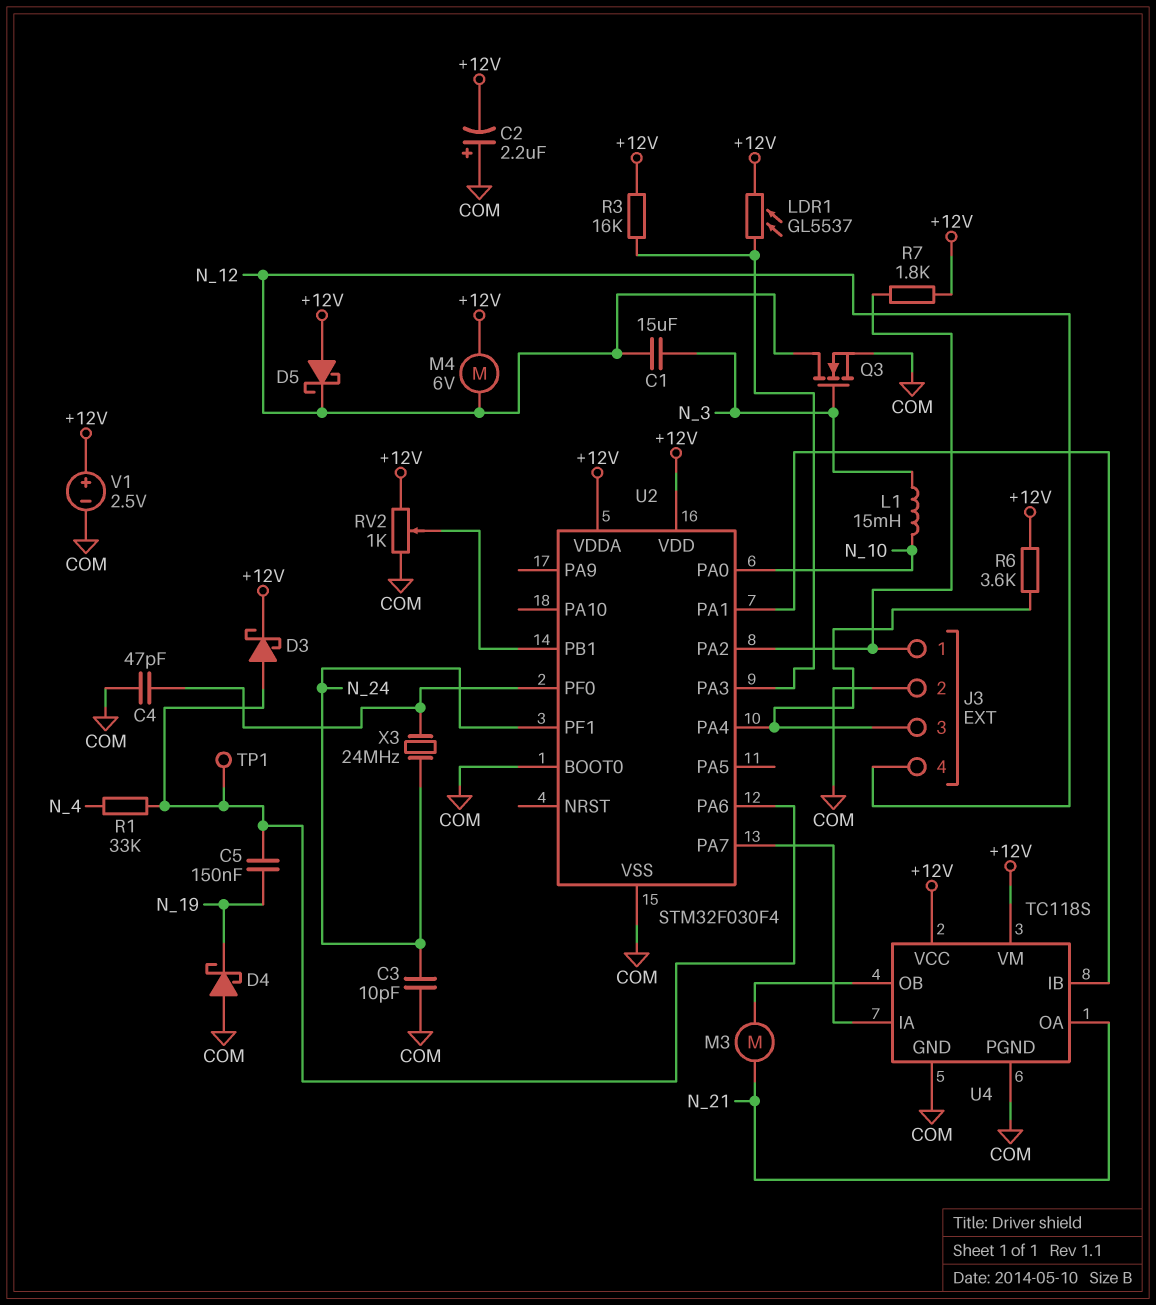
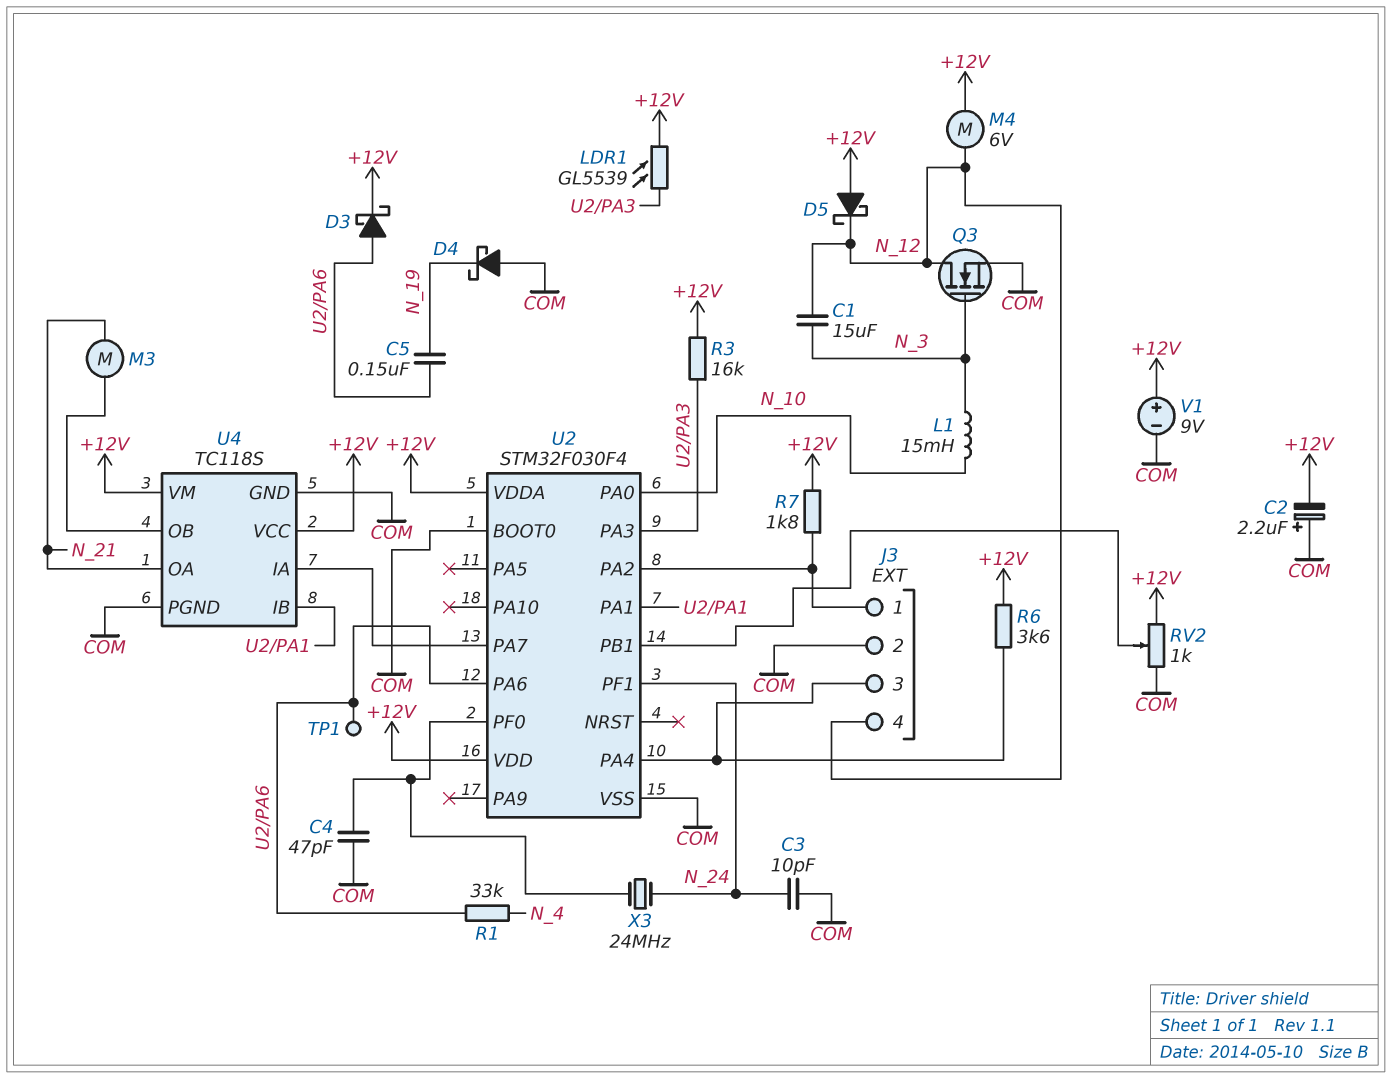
LDR1: GL5537 (+12V, U2/PA3) -> GL5539 (+12V, U2/PA3)
V1: 2.5V (plus +12V, minus COM) -> 9V (plus +12V, minus COM)

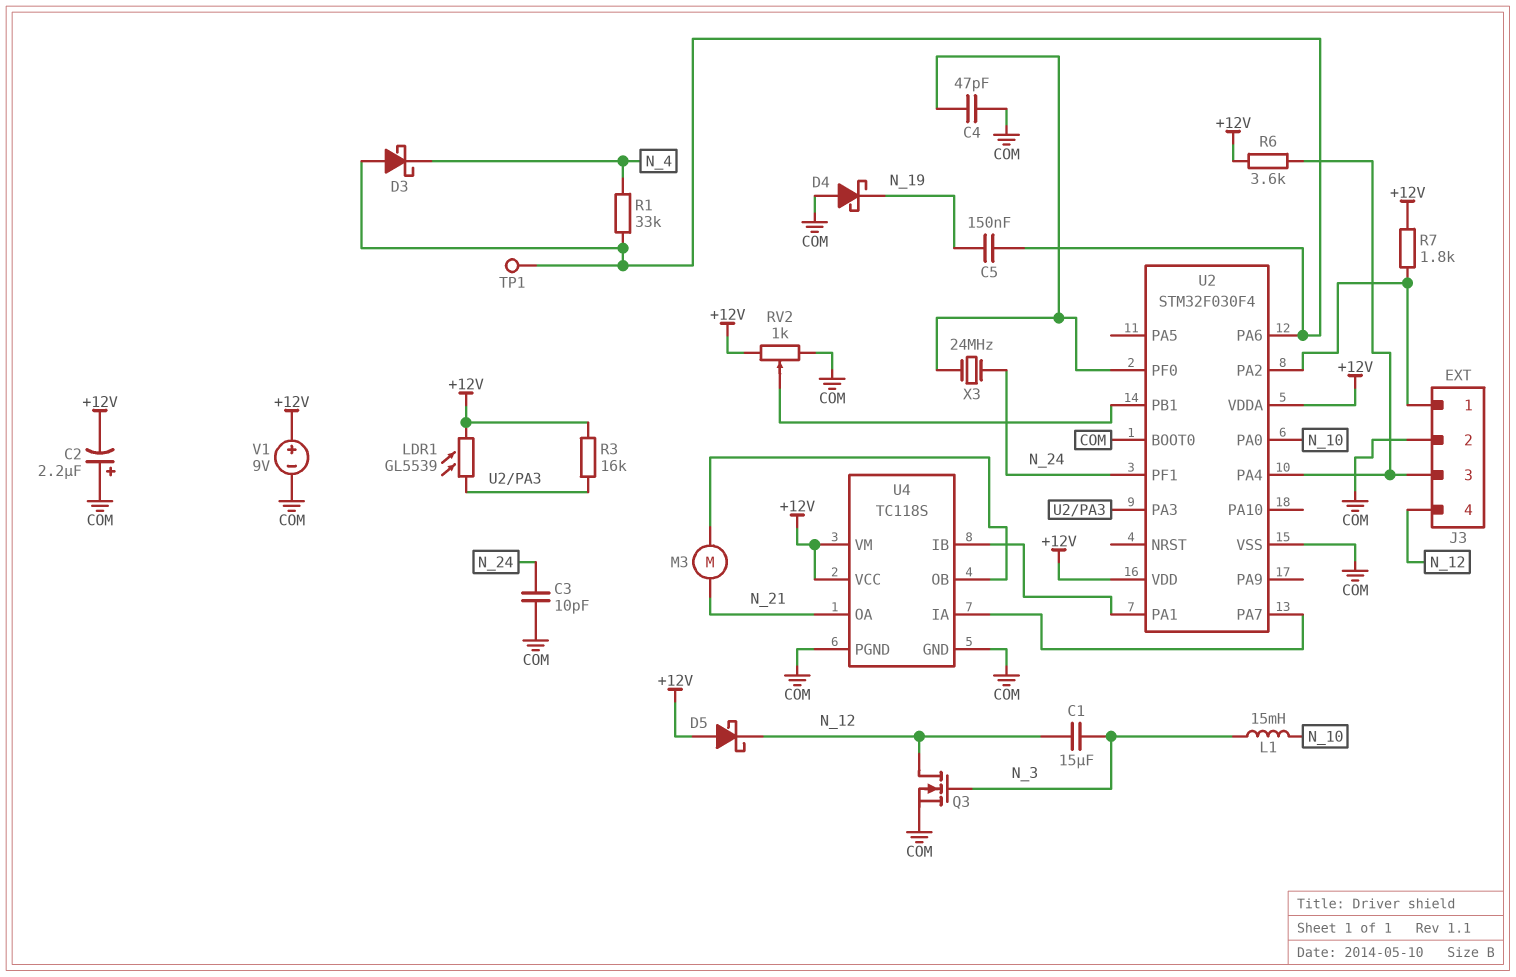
D3: schottky (A U2/PA6, K +12V) -> schottky (A U2/PA6, K N_4)
M4: motor 6V (+12V, N_12) -> none

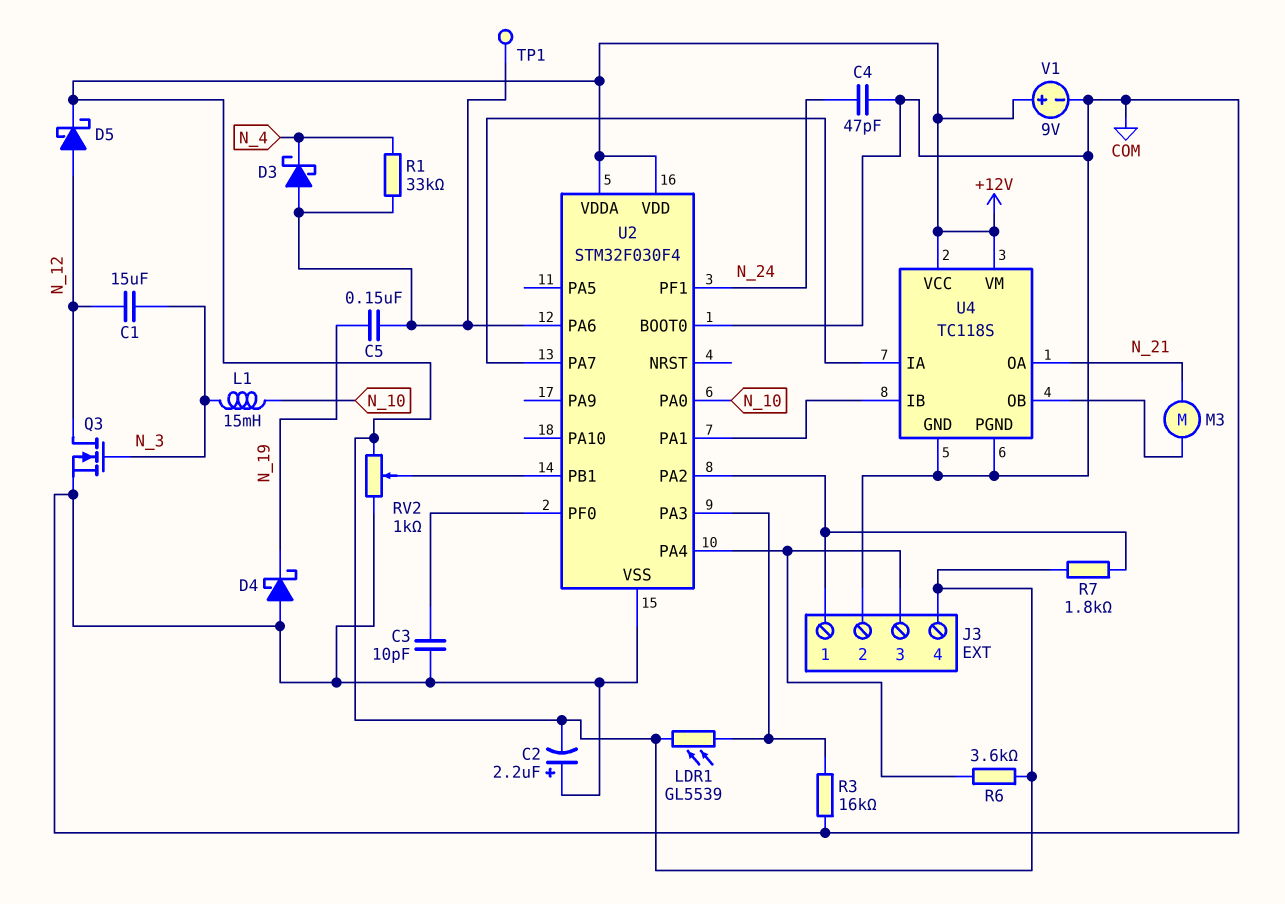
C3: 10pF (COM, N_24) -> 10pF (COM, U2/PF0)
C4: 47pF (COM, U2/PF0) -> 47pF (COM, N_24)
D5: schottky (A +12V, K N_12) -> schottky (A N_12, K +12V)
J3 pin 4: N_12 -> +12V
R3: 16k (+12V, U2/PA3) -> 16k (COM, U2/PA3)
X3: 24MHz (N_24, U2/PF0) -> none

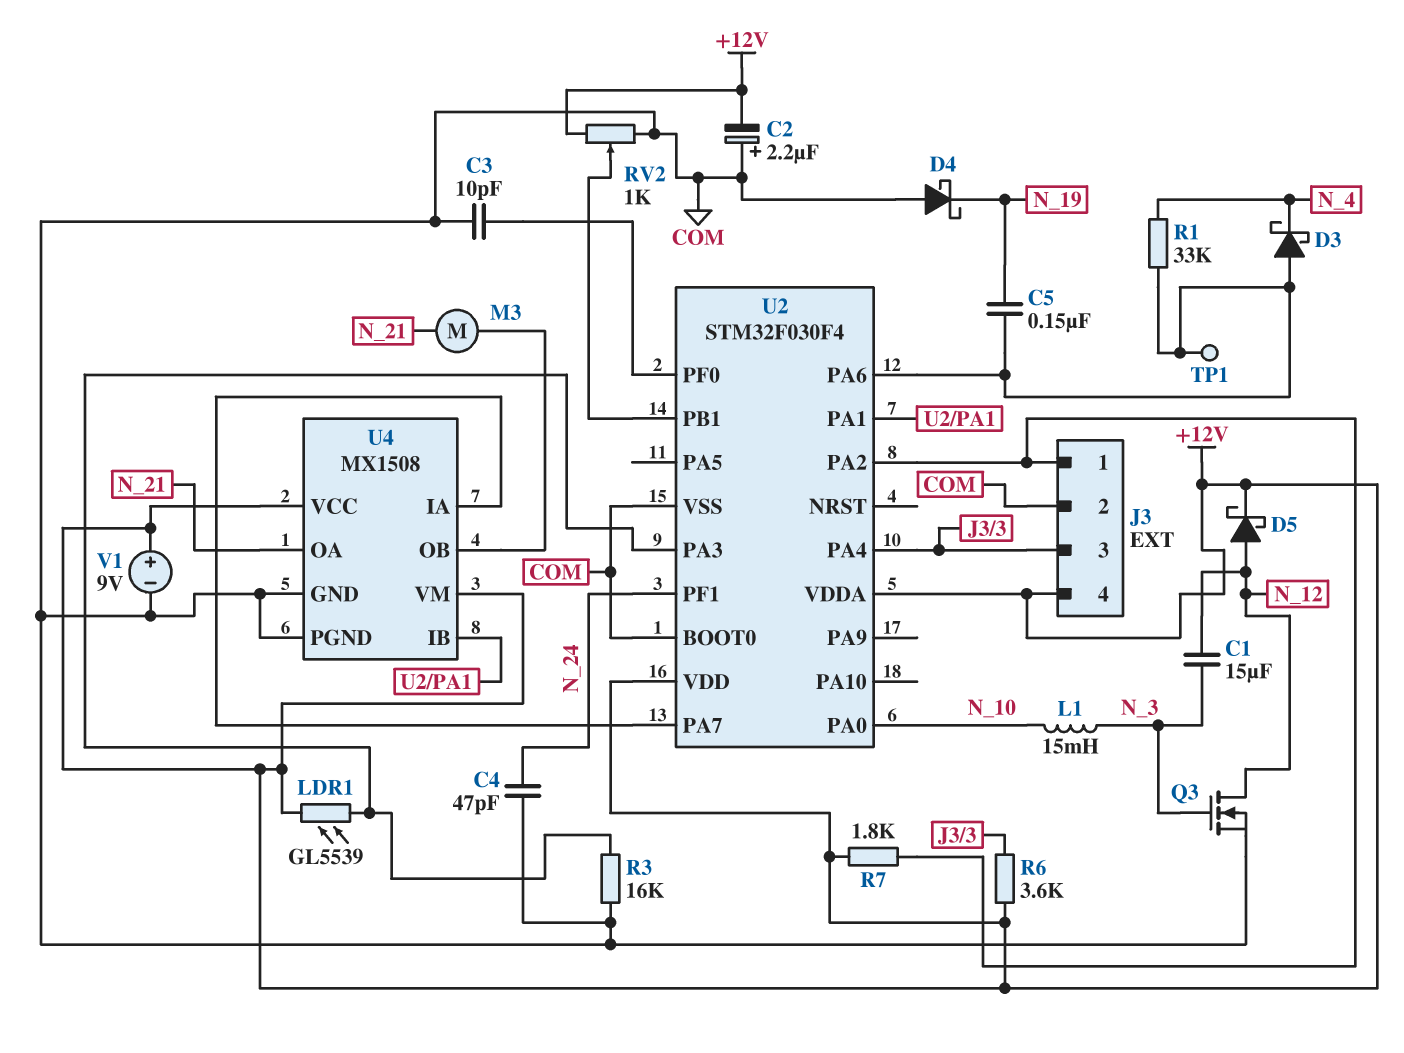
U4: TC118S -> MX1508

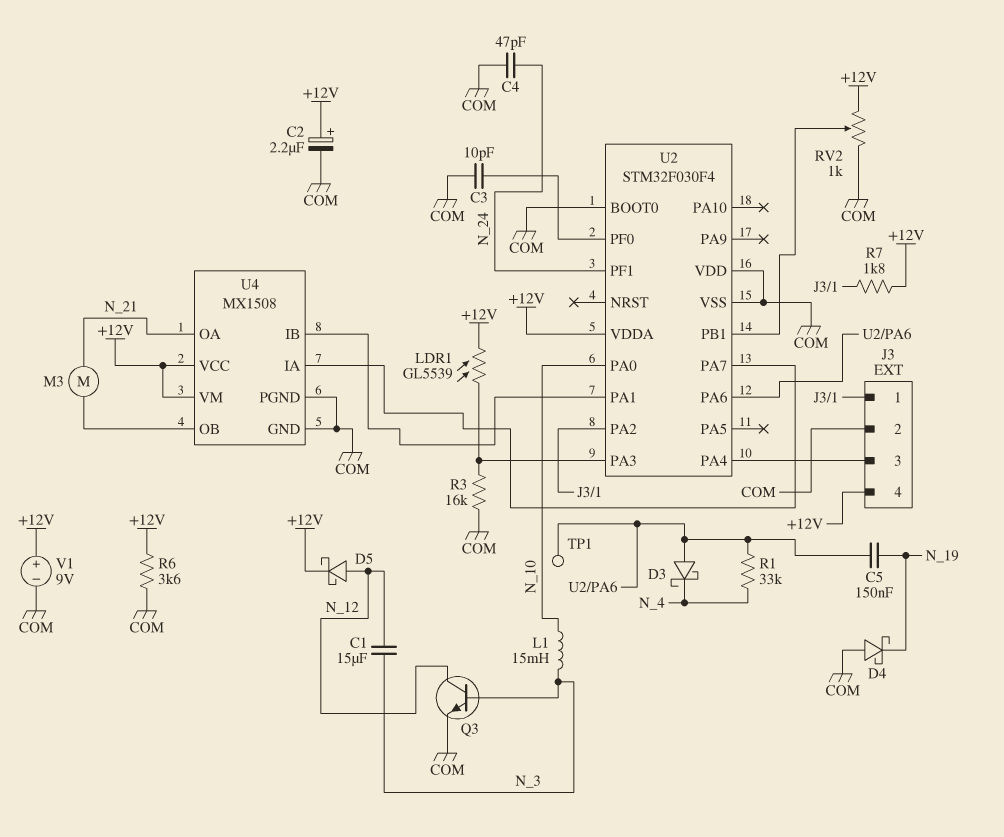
C2: 2.2uF (plus COM, minus +12V) -> 2.2uF (plus +12V, minus COM)
Q3: NMOS (G N_3, D N_12, S COM) -> NPN (B N_3, C N_12, E COM)
R6: 3.6k (+12V, J3/3) -> 3.6k (+12V, COM)
U2 pin VDD: +12V -> COM

